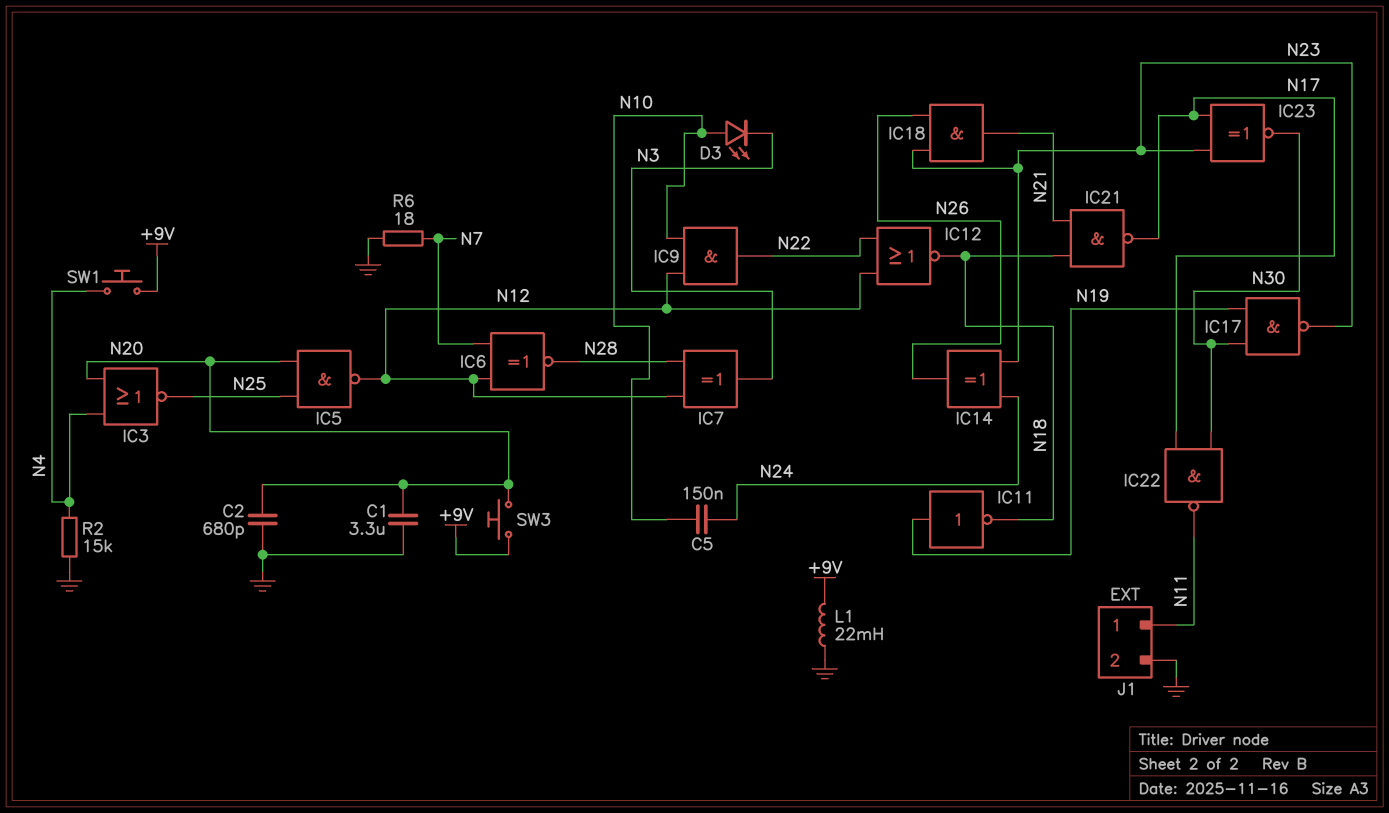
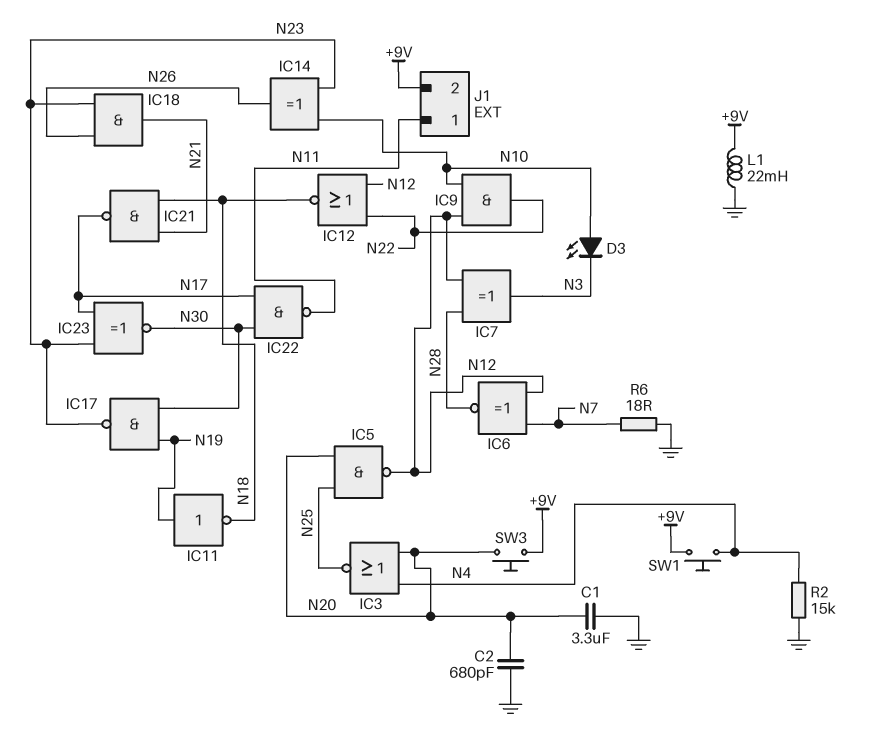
C5: 150nF (N10, N24) -> none
IC14: XOR (in N23, in N24, out N26) -> XOR (in N10, in N23, out N26)
J1 pin 2: GND -> +9V

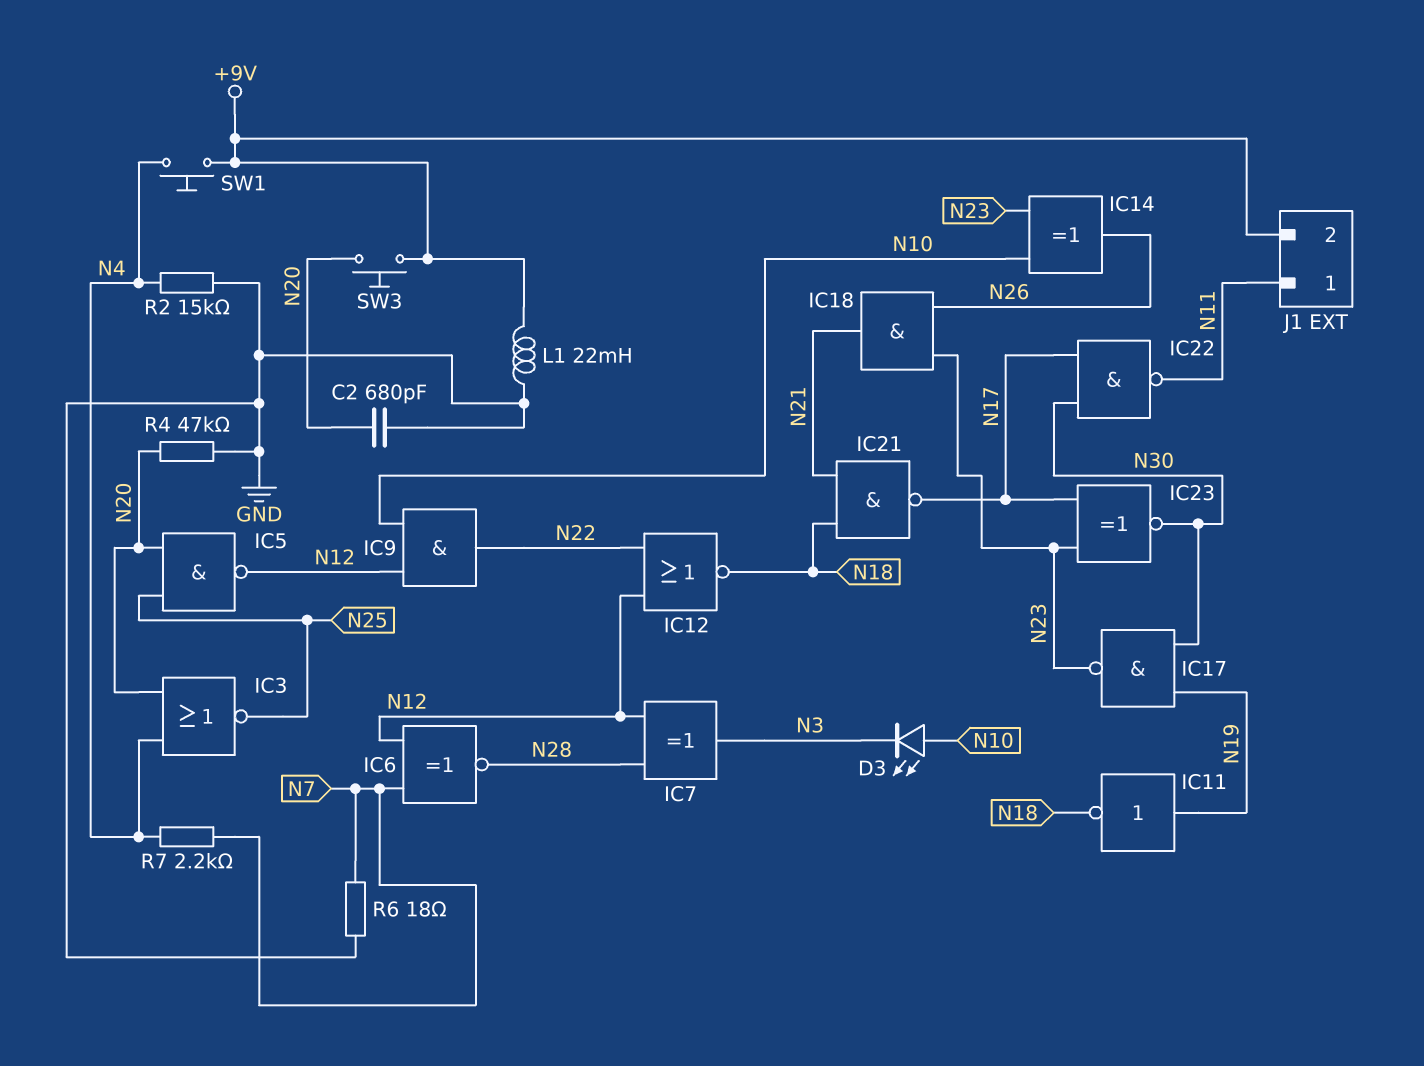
C1: 3.3uF (GND, N20) -> none
R4: none -> 47k (GND, N20)
R7: none -> 2.2k (N4, N7)

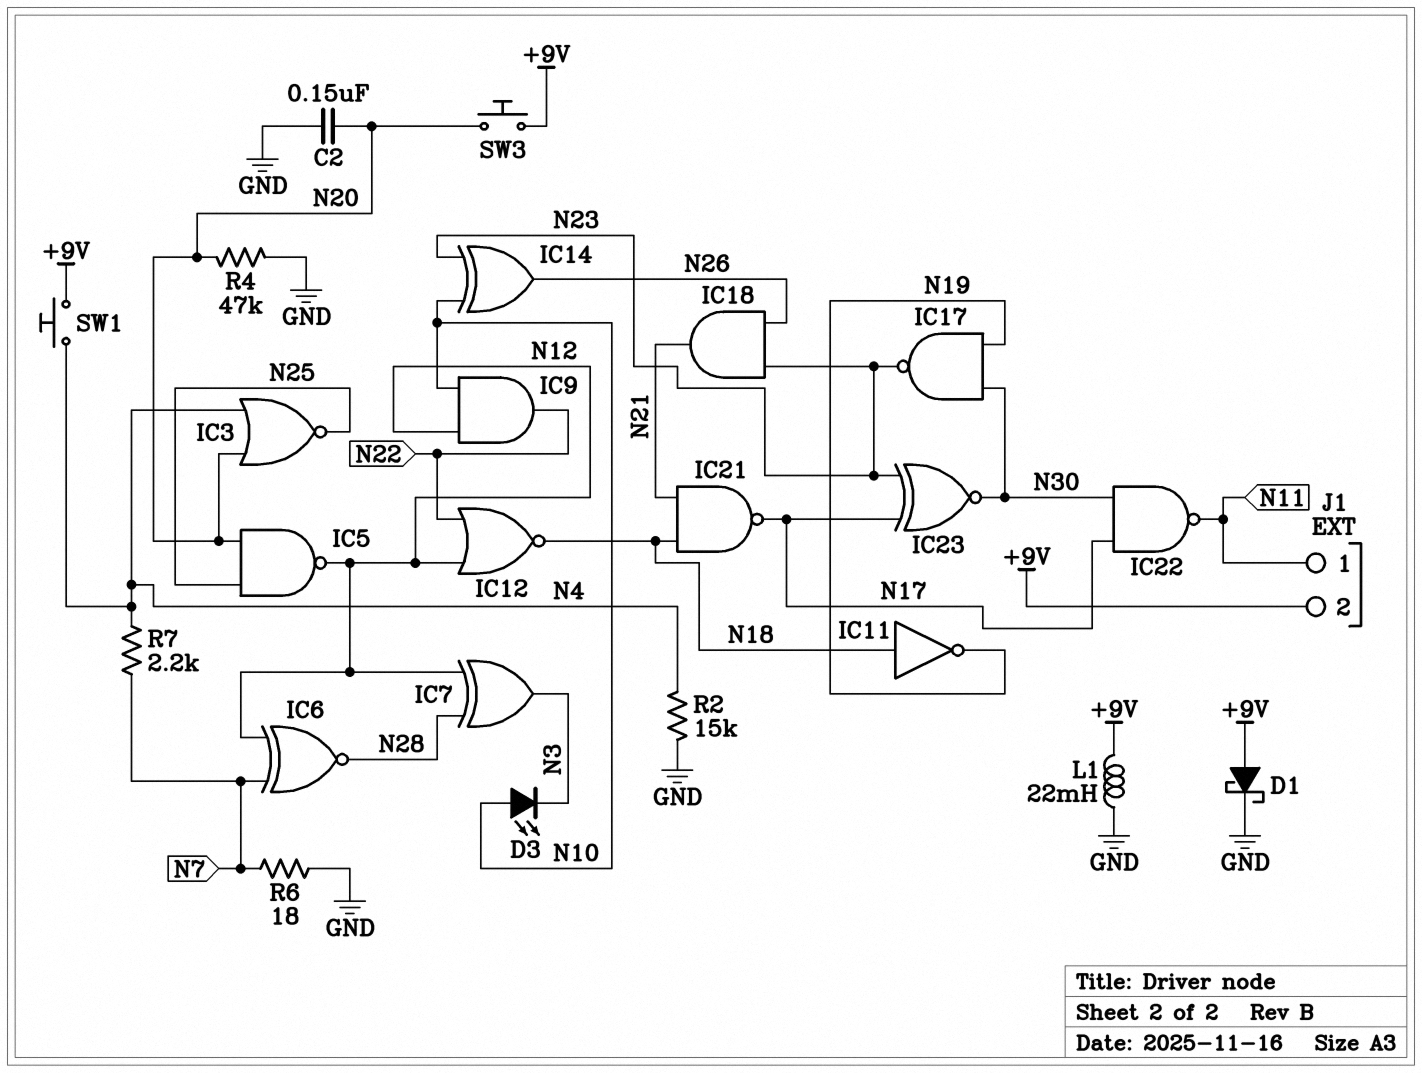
C2: 680pF (GND, N20) -> 150nF (GND, N20)
D1: none -> schottky (A +9V, K GND)
IC11: NOT (in N19, out N18) -> NOT (in N18, out N19)

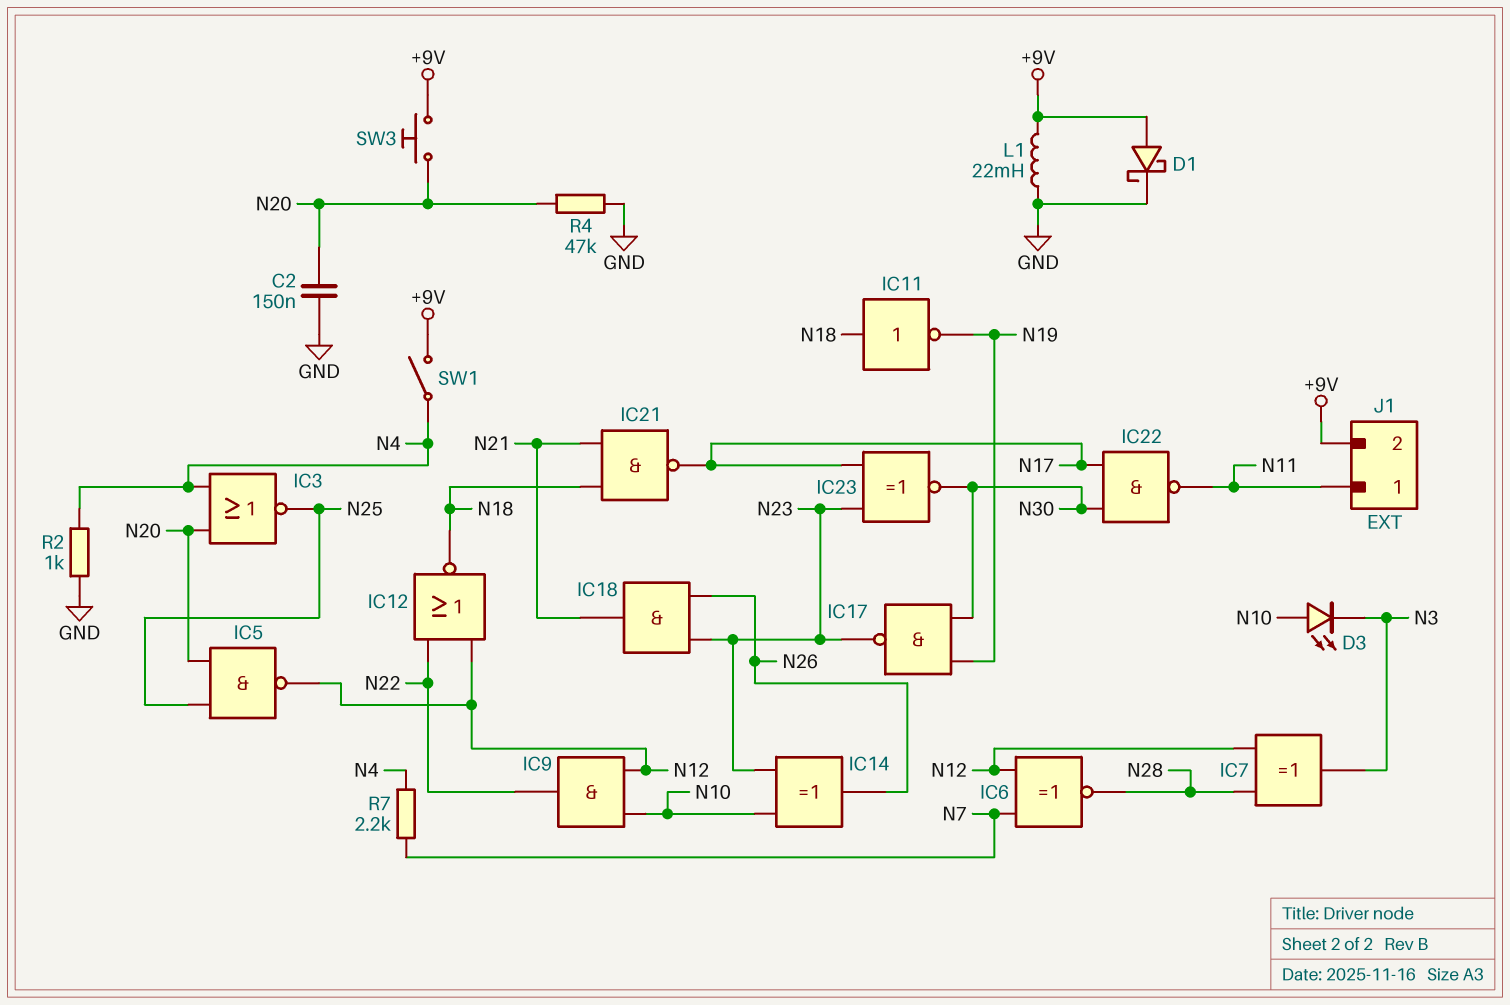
R2: 15k (GND, N4) -> 1k (GND, N4)
R6: 18 (GND, N7) -> none
SW1: button (+9V, N4) -> switch (+9V, N4)

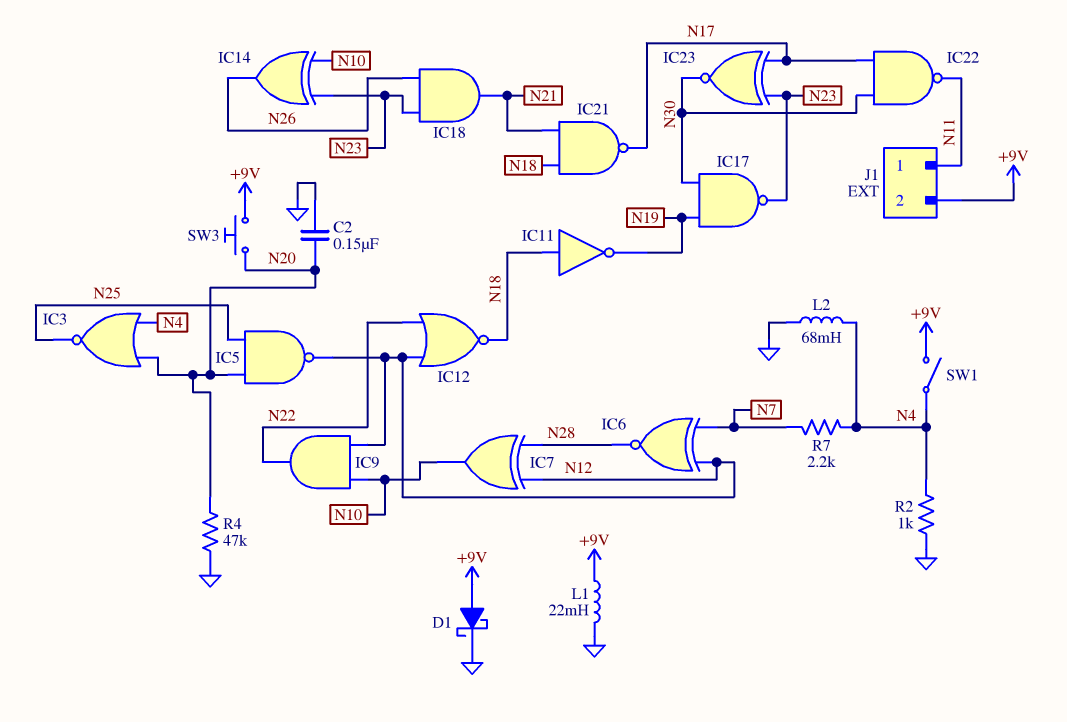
D3: LED (A N10, K N3) -> none
IC7: XOR (in N12, in N28, out N3) -> XOR (in N12, in N28, out N10)
L2: none -> 68mH (GND, N4)

